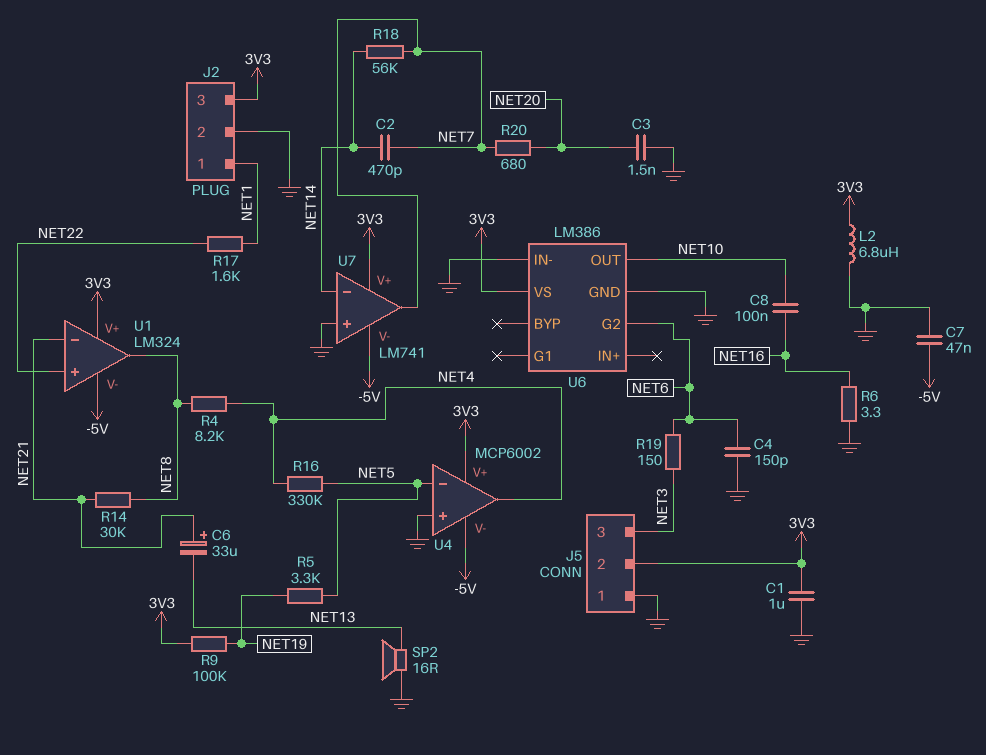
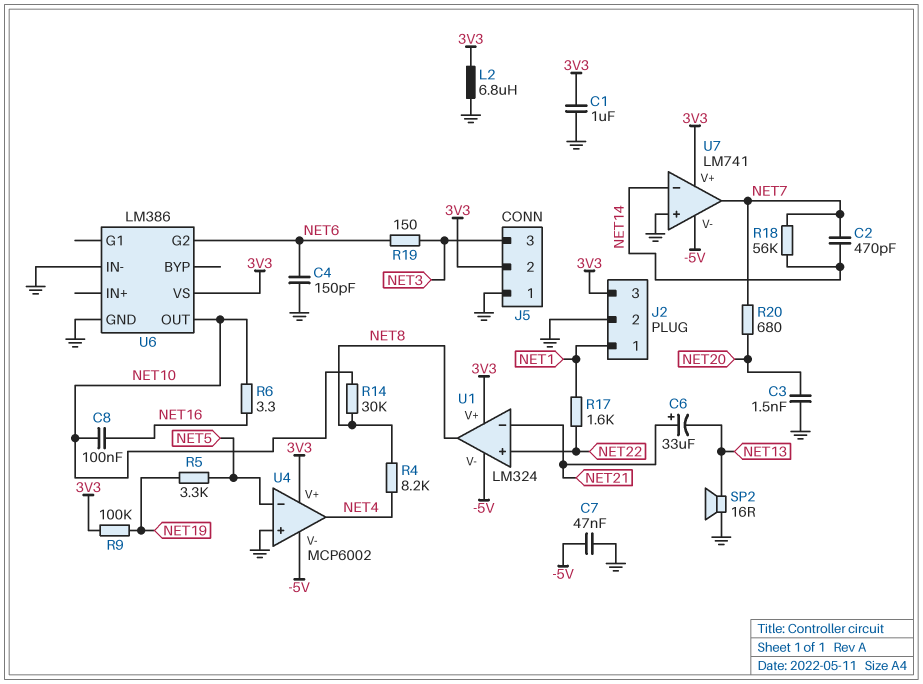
R6: 3.3 (GND, NET16) -> 3.3 (NET10, NET16)
R14: 30k (NET8, NET21) -> 30k (NET8, NET10)
R16: 330k (NET4, NET5) -> none

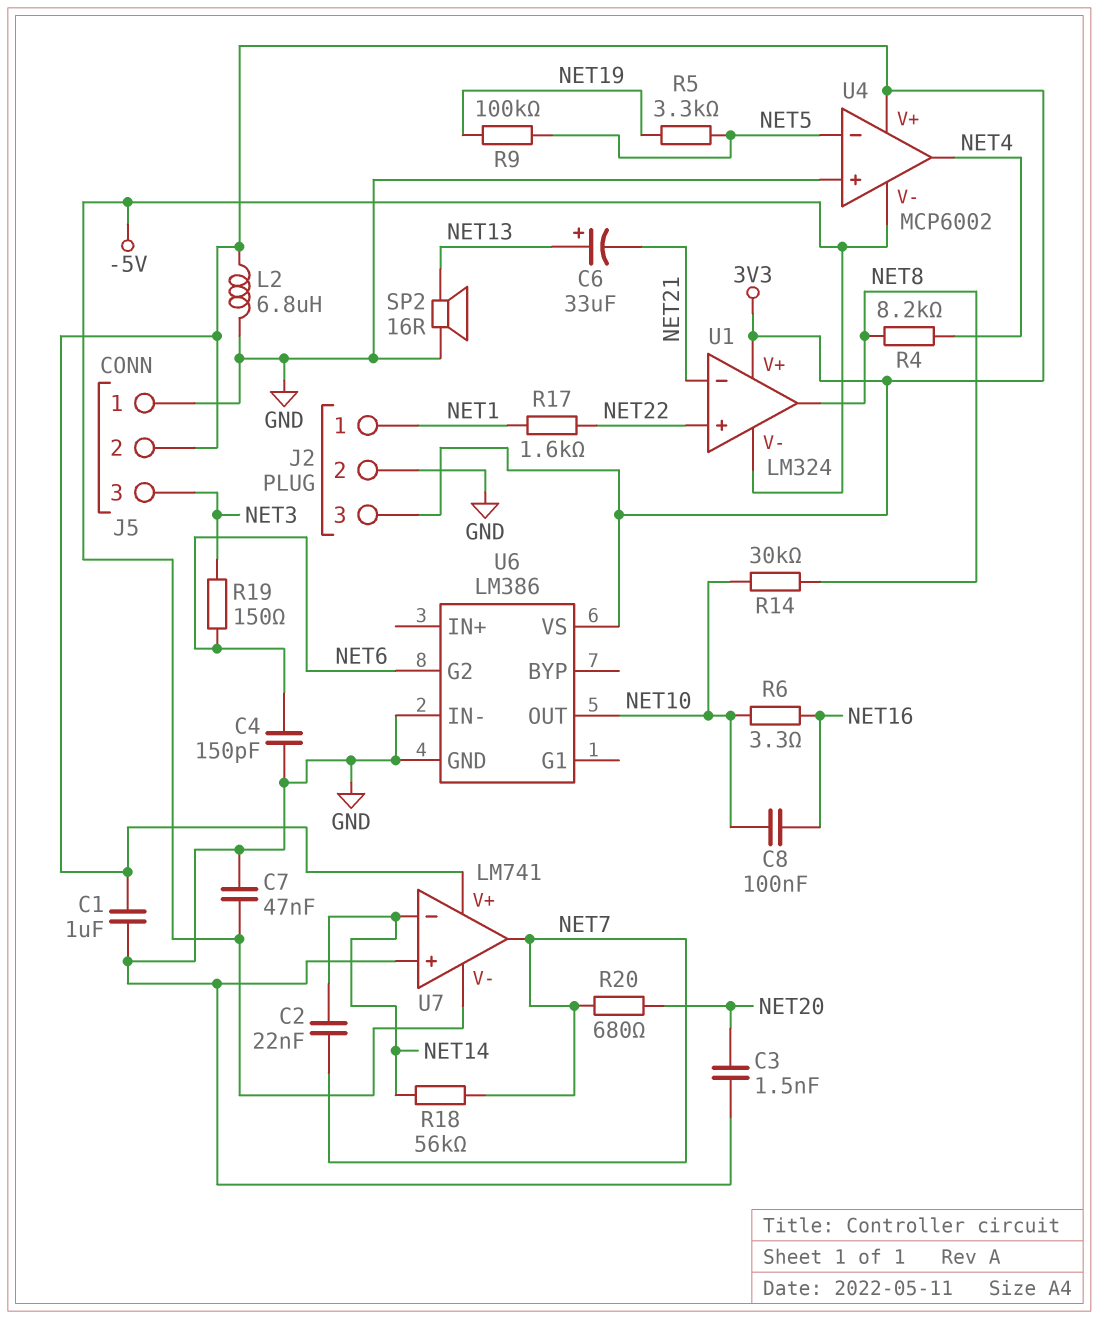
C2: 470pF (NET7, NET14) -> 22nF (NET7, NET14)
C6: 33uF (plus NET21, minus NET13) -> 33uF (plus NET13, minus NET21)
R9: 100k (3V3, NET19) -> 100k (NET5, NET19)

